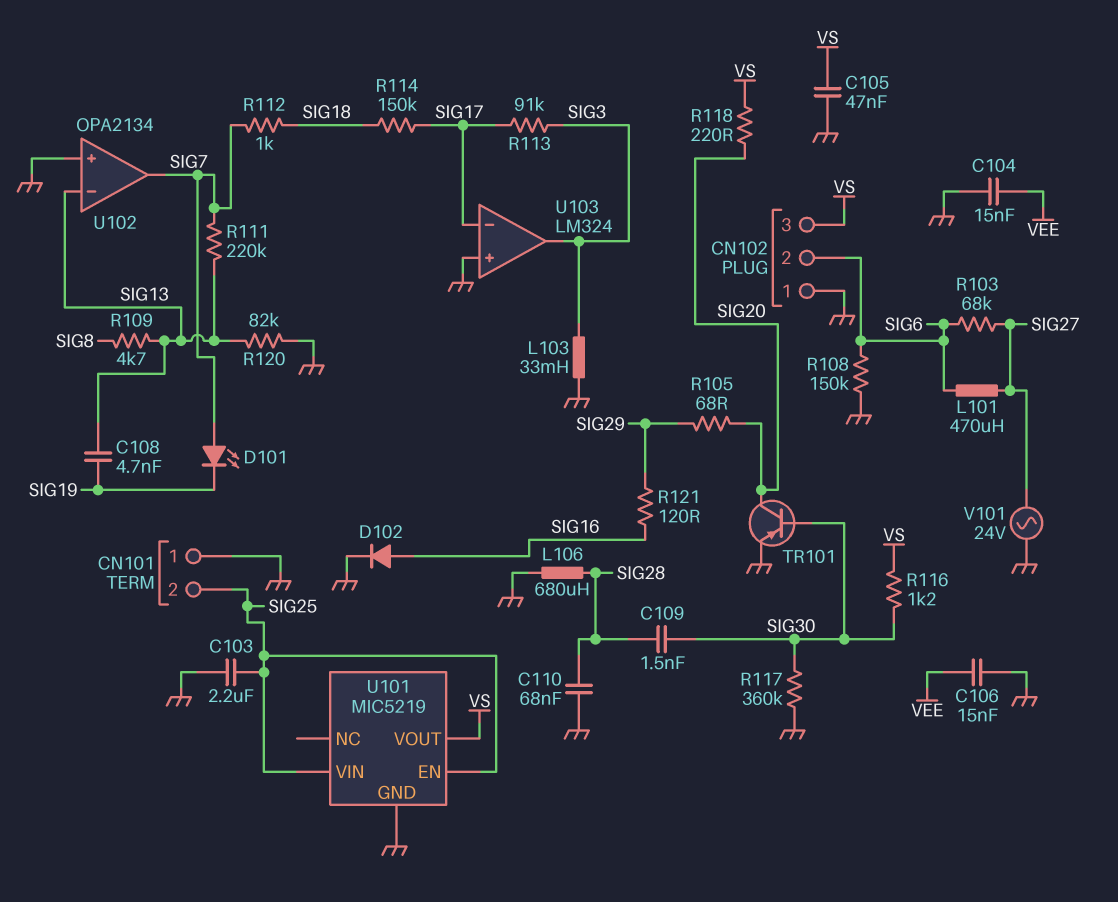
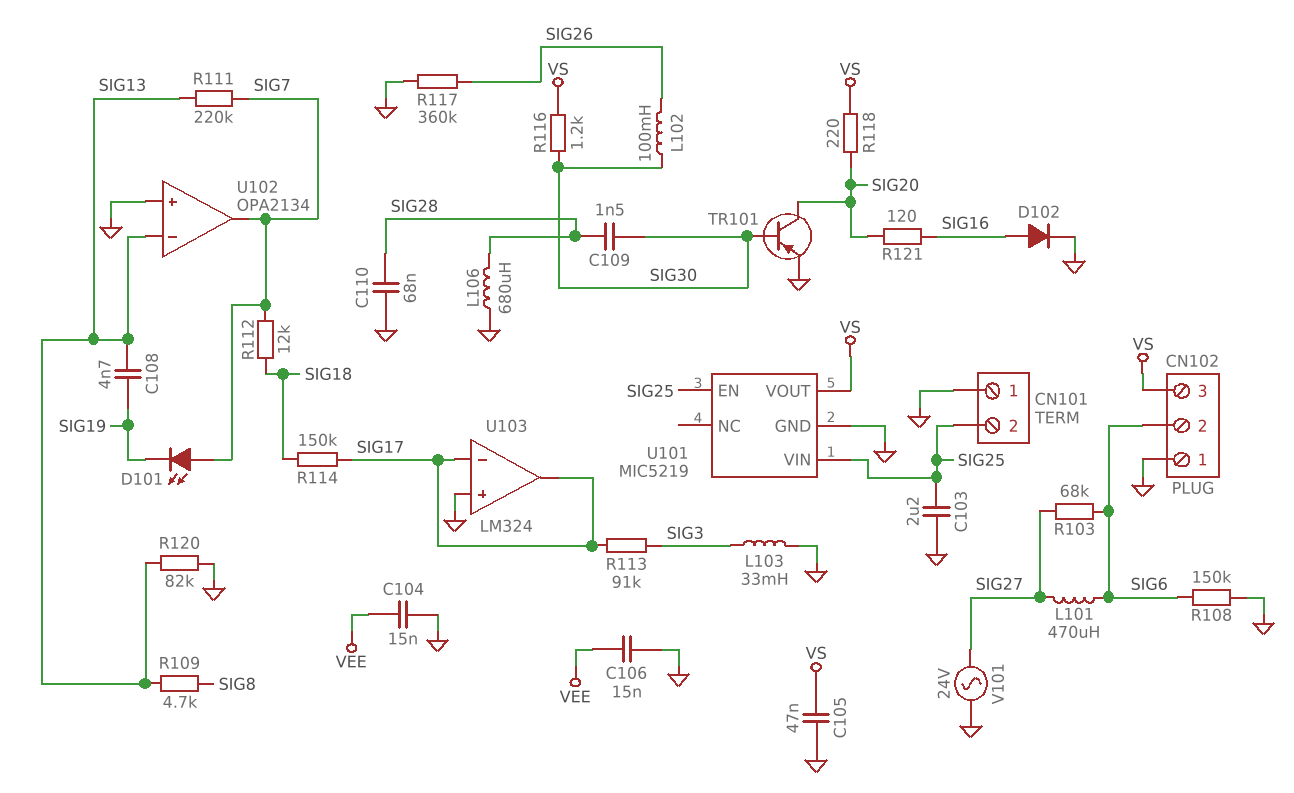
L102: none -> 100mH (SIG26, SIG30)
R105: 68 (SIG20, SIG29) -> none
R112: 1k (SIG7, SIG18) -> 12k (SIG7, SIG18)
R117: 360k (GND, SIG30) -> 360k (GND, SIG26)
R121: 120 (SIG16, SIG29) -> 120 (SIG16, SIG20)
U103 pin out: SIG3 -> SIG17

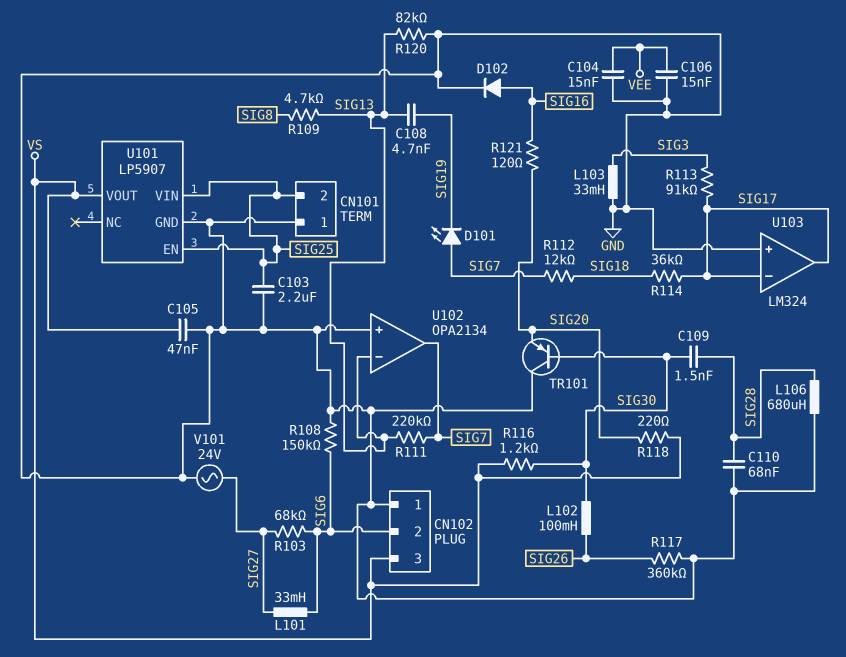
L101: 470uH (SIG6, SIG27) -> 33mH (SIG6, SIG27)
R114: 150k (SIG17, SIG18) -> 36k (SIG17, SIG18)
TR101: PNP (B SIG30, C SIG20, E GND) -> PNP (B SIG30, C GND, E SIG20)
U101: MIC5219 -> LP5907

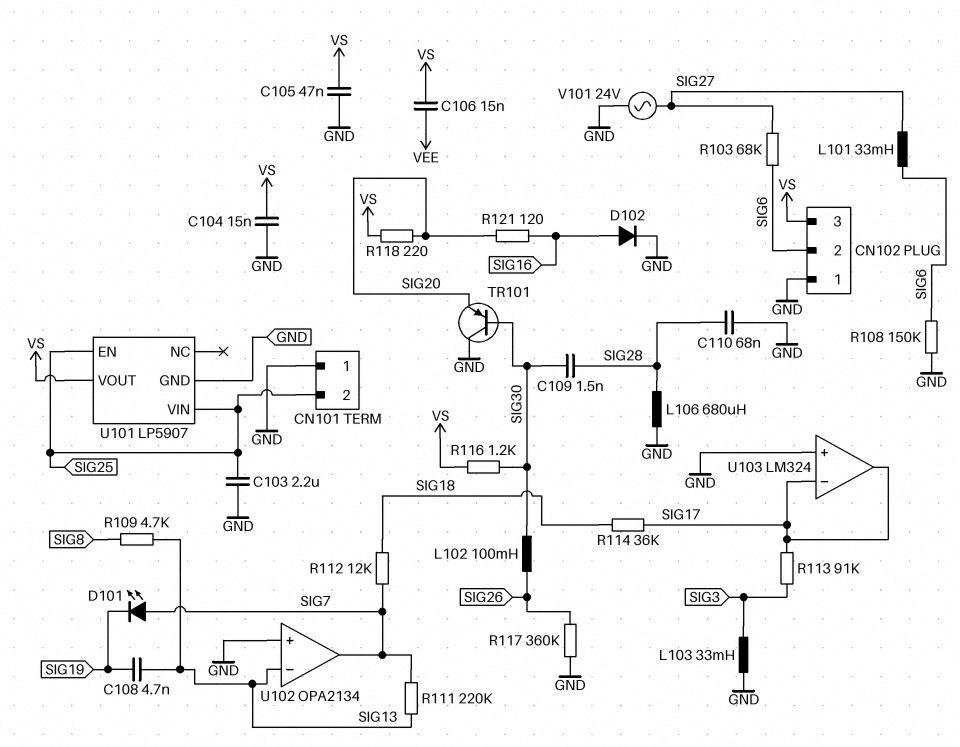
C104: 15nF (GND, VEE) -> 15nF (GND, VS)
C106: 15nF (GND, VEE) -> 15nF (VEE, VS)
R120: 82k (GND, SIG13) -> none

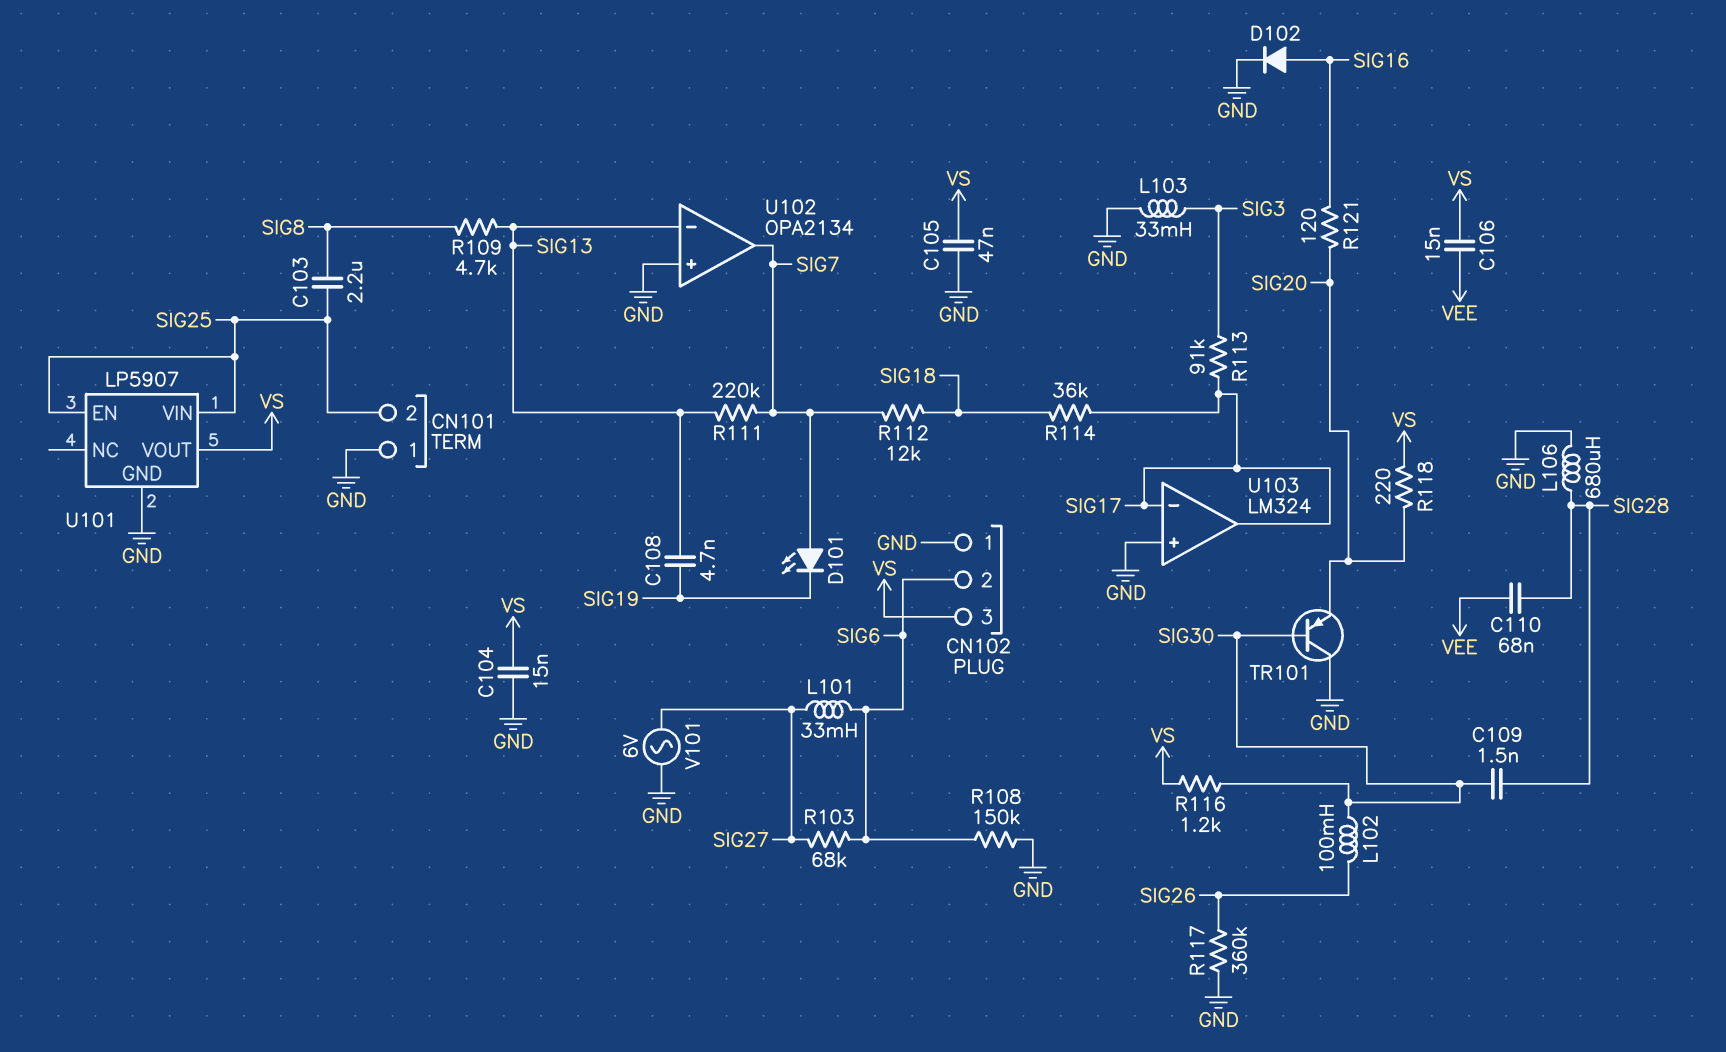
C103: 2.2uF (GND, SIG25) -> 2.2uF (SIG8, SIG25)
C110: 68nF (GND, SIG28) -> 68nF (SIG28, VEE)
V101: AC 24V (GND, SIG27) -> AC 6V (GND, SIG27)

